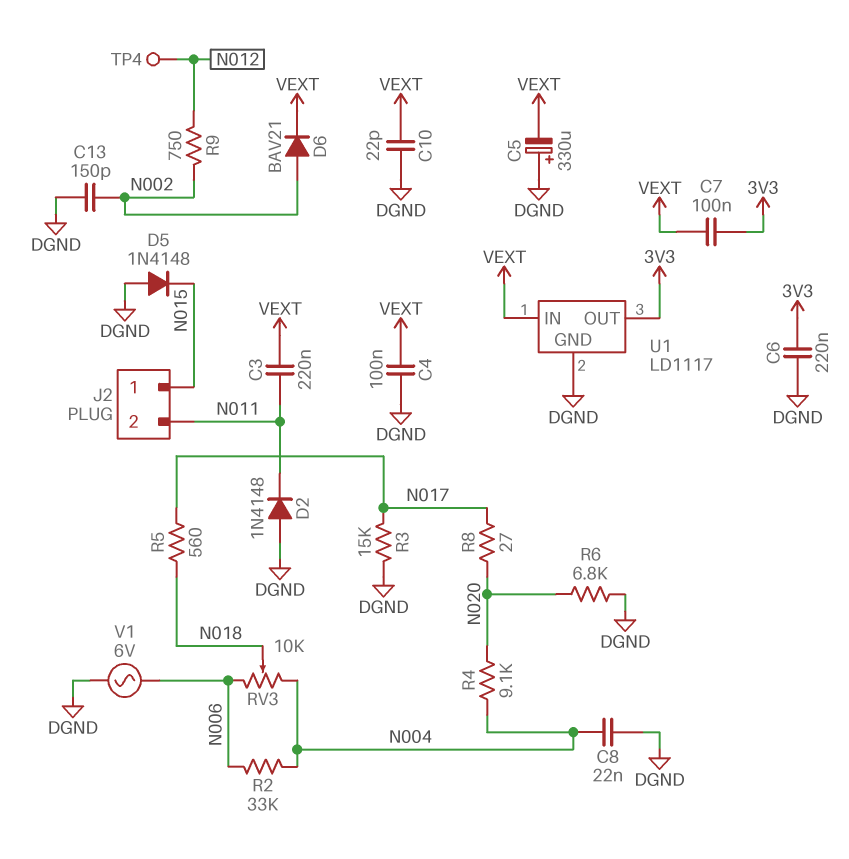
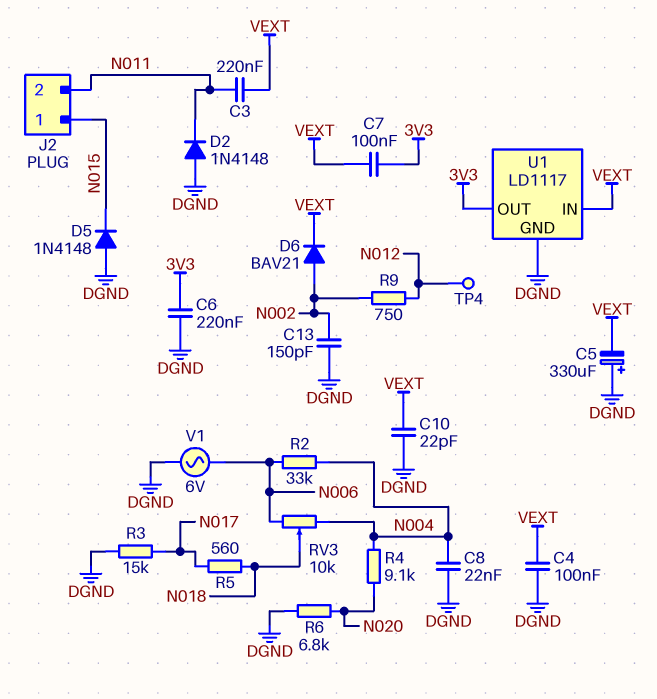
R8: 27 (N017, N020) -> none

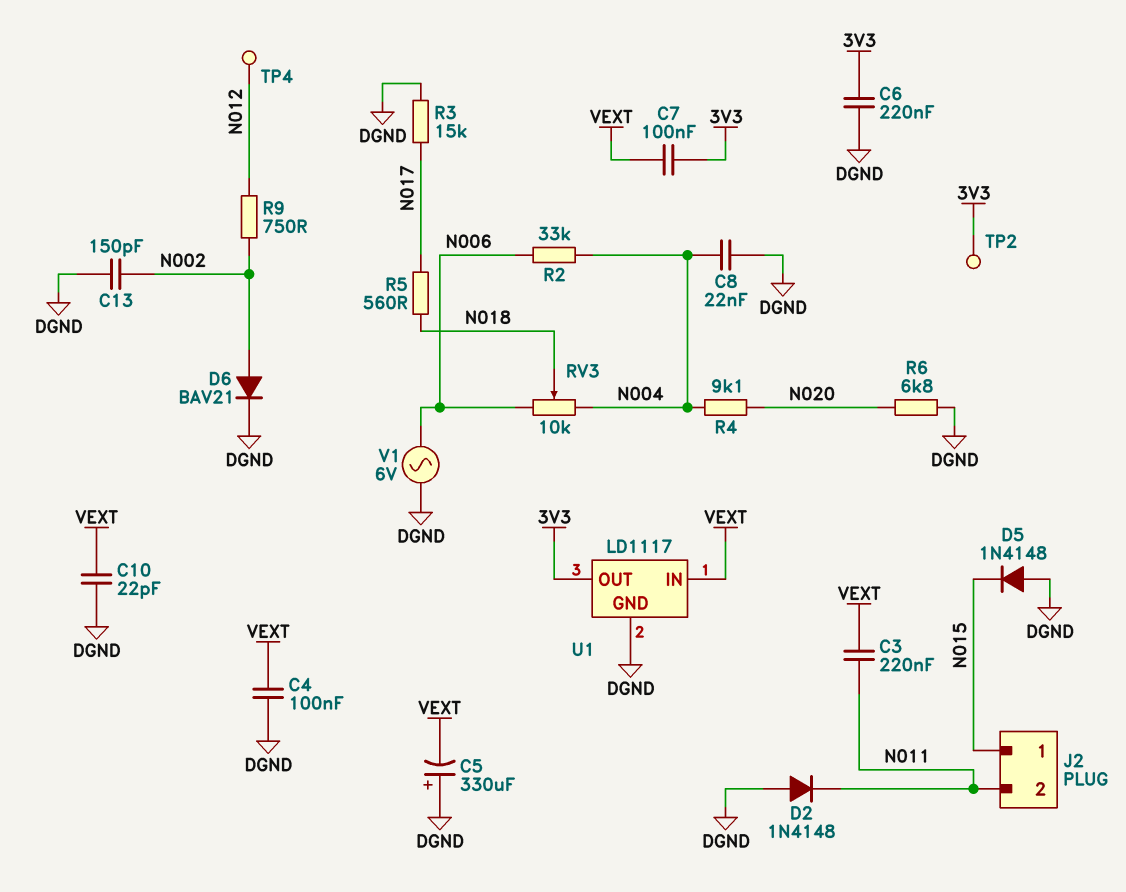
D6: diode BAV21 (A N002, K VEXT) -> diode BAV21 (A N002, K DGND)
TP2: none -> test point (3V3)

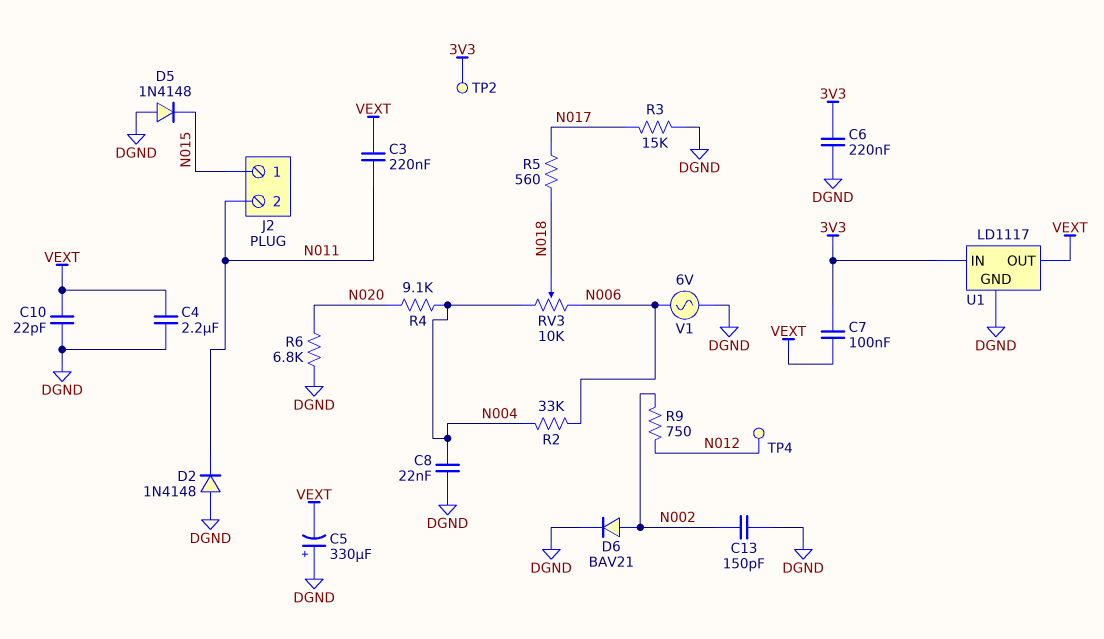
C4: 100nF (DGND, VEXT) -> 2.2uF (DGND, VEXT)
U1 pin IN: VEXT -> 3V3
U1 pin OUT: 3V3 -> VEXT

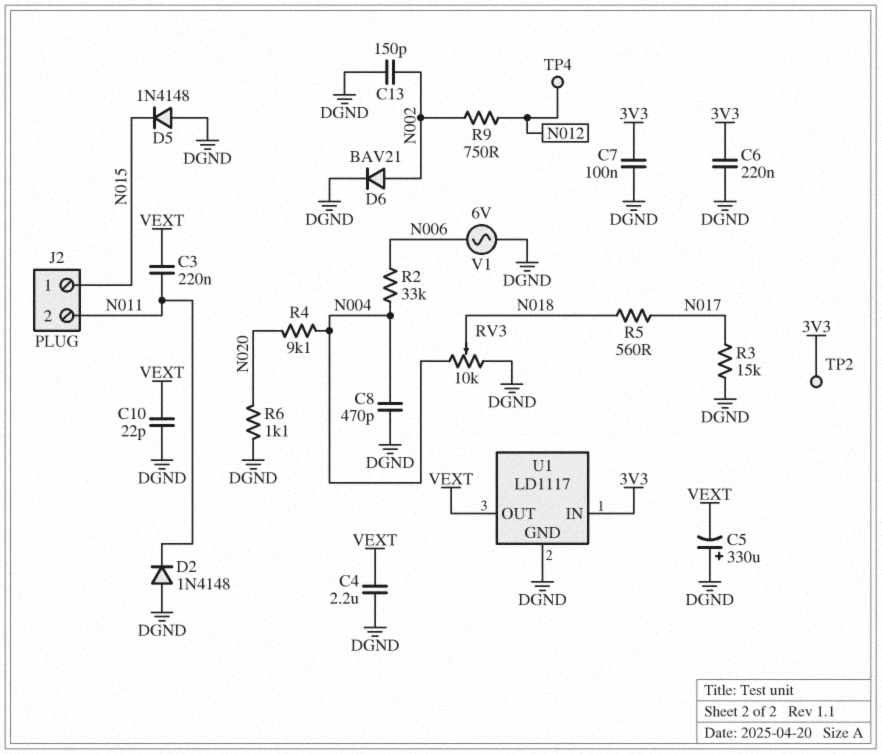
C7: 100nF (3V3, VEXT) -> 100nF (3V3, DGND)
C8: 22nF (DGND, N004) -> 470pF (DGND, N004)
R6: 6.8k (DGND, N020) -> 1.1k (DGND, N020)
RV3: 10k (N004, N006, wiper N018) -> 10k (DGND, N004, wiper N018)

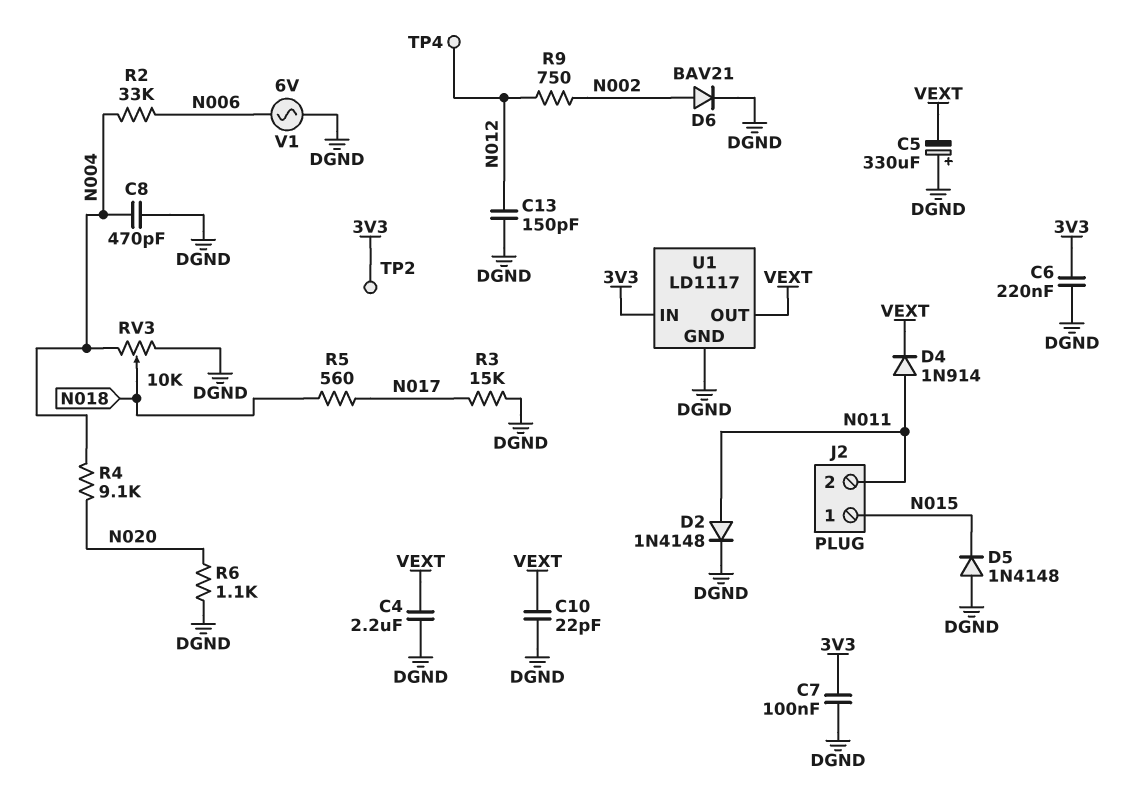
C3: 220nF (N011, VEXT) -> none
C13: 150pF (DGND, N002) -> 150pF (DGND, N012)
D2: diode 1N4148 (A DGND, K N011) -> diode 1N4148 (A N011, K DGND)
D4: none -> diode 1N914 (A N011, K VEXT)

